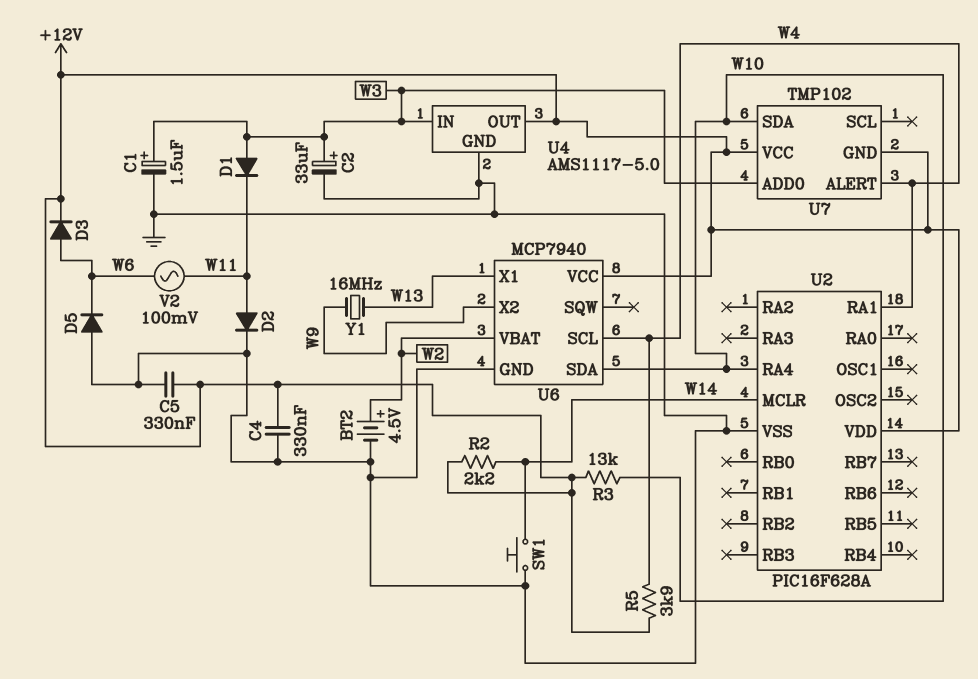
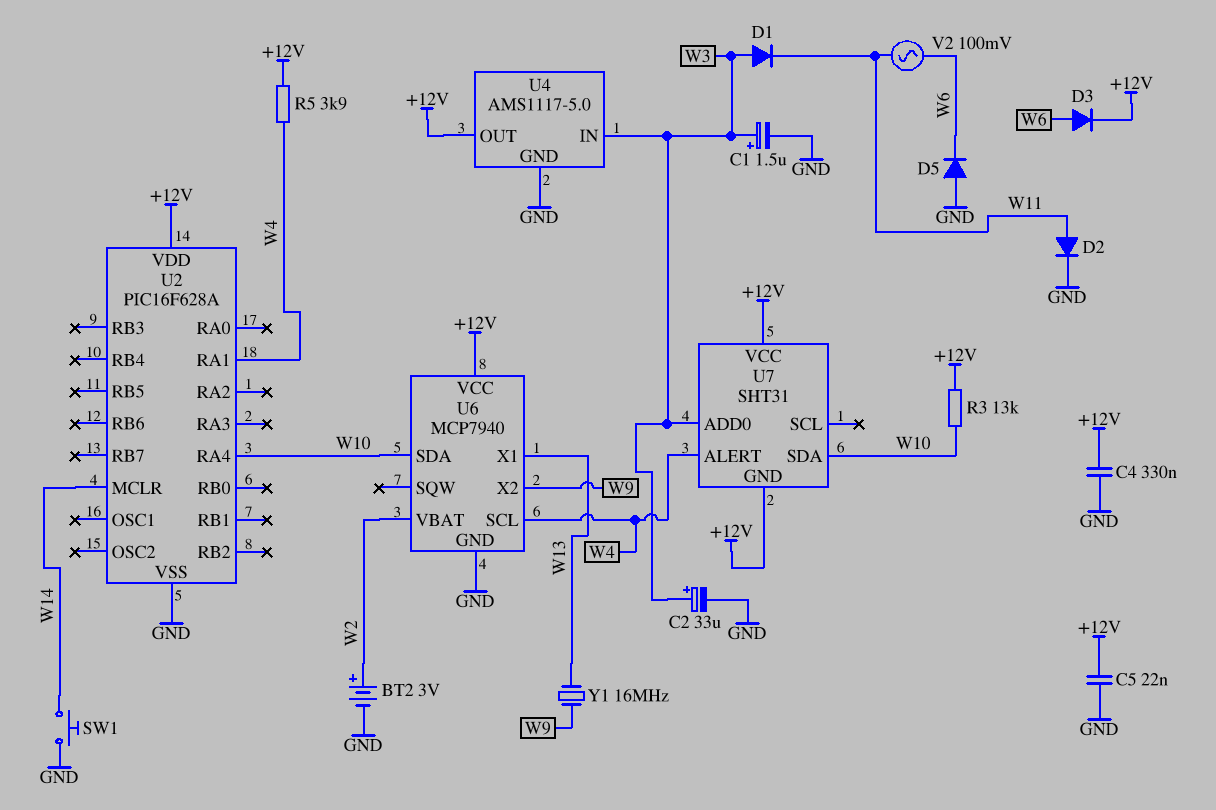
BT2: 4.5V (plus W2, minus GND) -> 3V (plus W2, minus GND)
C5: 330nF (+12V, GND) -> 22nF (+12V, GND)
R2: 2.2k (+12V, W14) -> none
U7: TMP102 -> SHT31

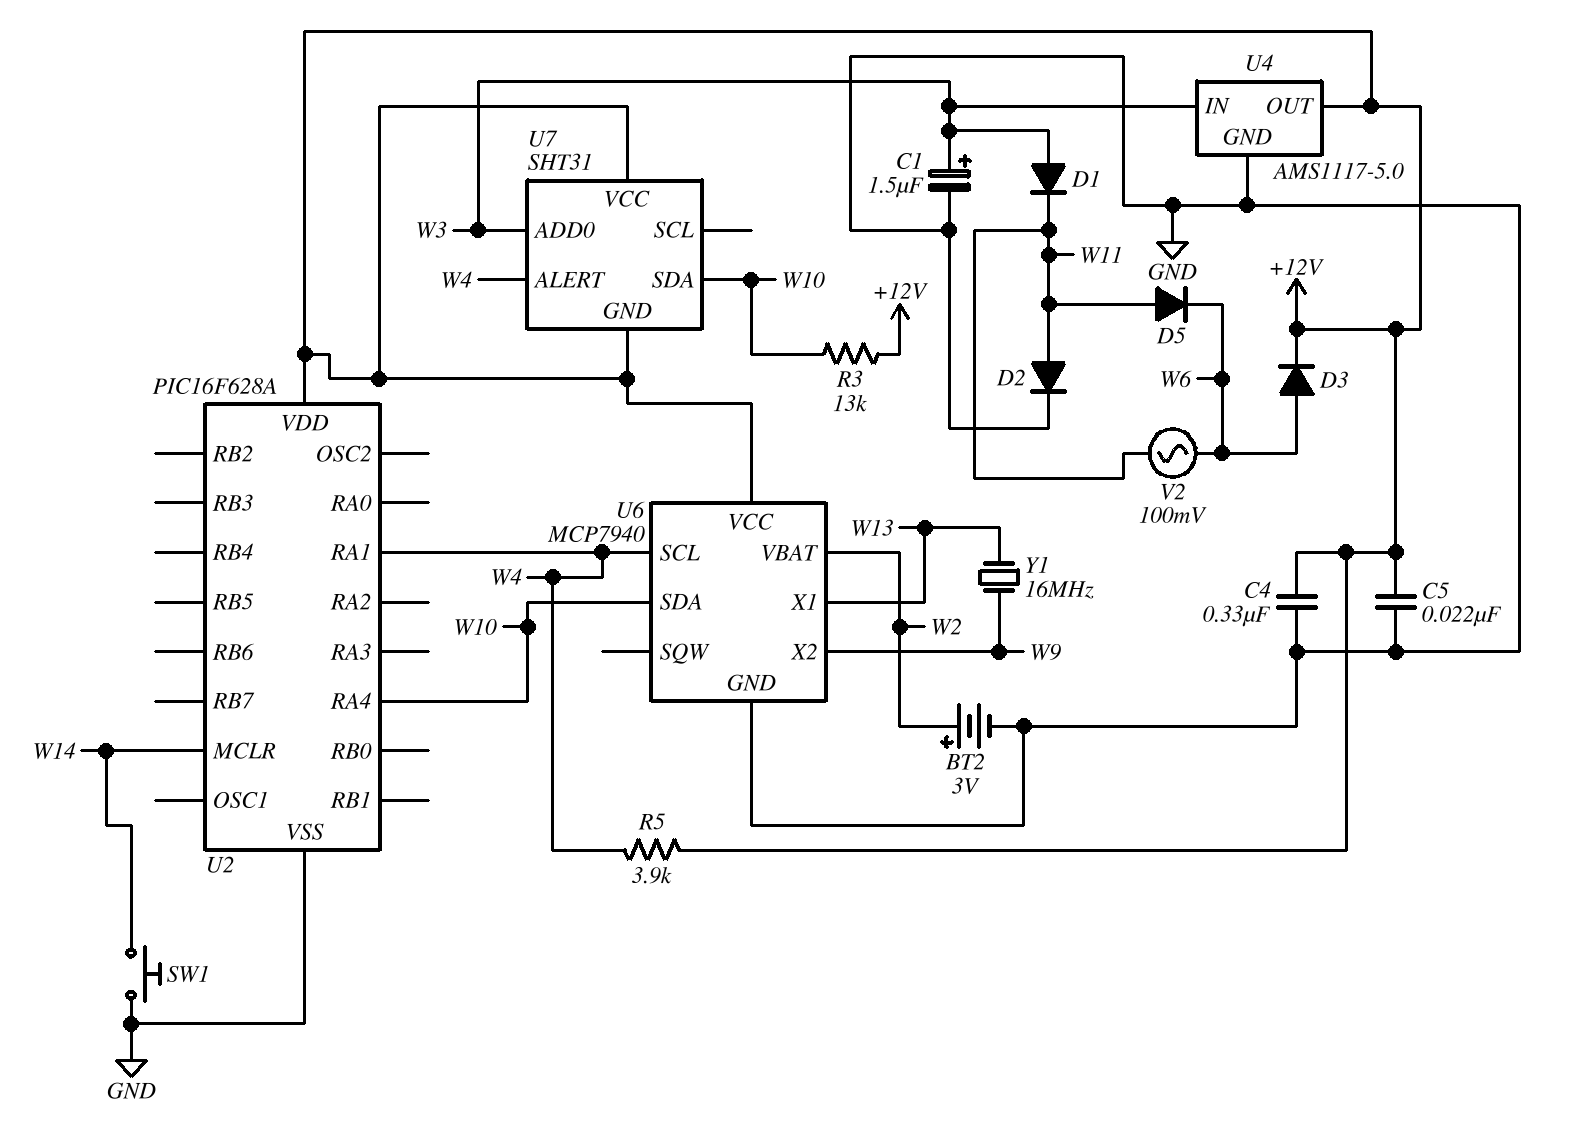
C2: 33uF (plus W3, minus GND) -> none
D5: diode (A GND, K W6) -> diode (A W11, K W6)

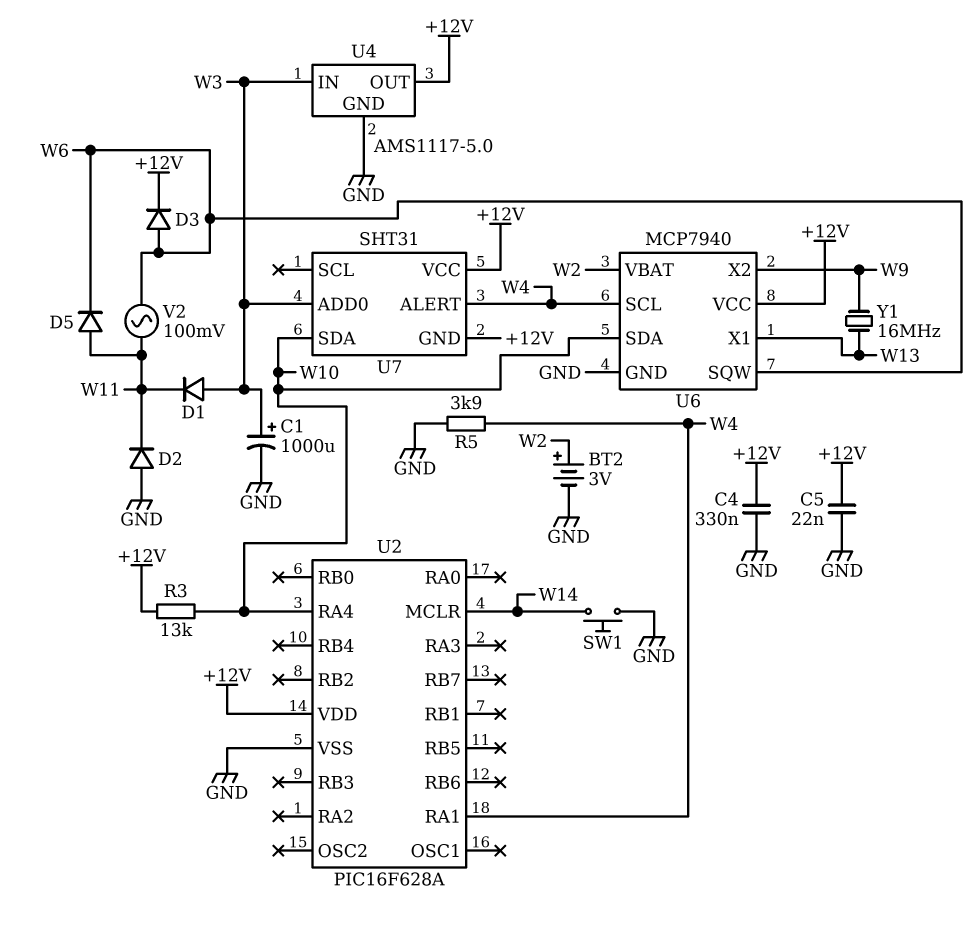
C1: 1.5uF (plus W3, minus GND) -> 1000uF (plus W3, minus GND)
D2: diode (A W11, K GND) -> diode (A GND, K W11)
R5: 3.9k (+12V, W4) -> 3.9k (GND, W4)
U6 pin SQW: none -> W6

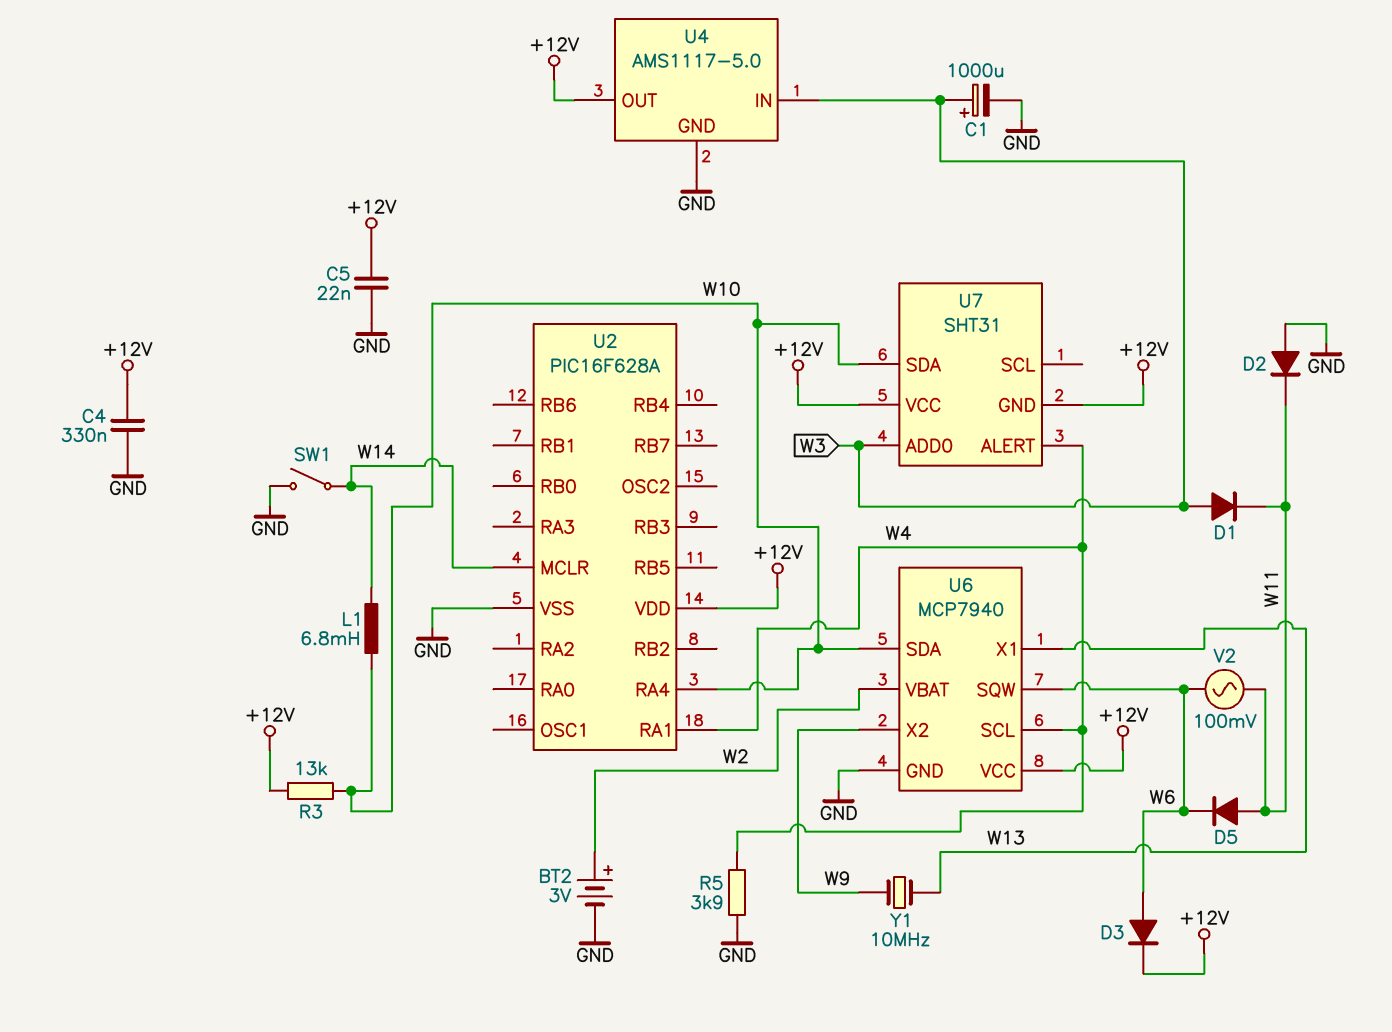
L1: none -> 6.8mH (W10, W14)
SW1: button (GND, W14) -> switch (GND, W14)
Y1: 16MHz (W9, W13) -> 10MHz (W9, W13)

